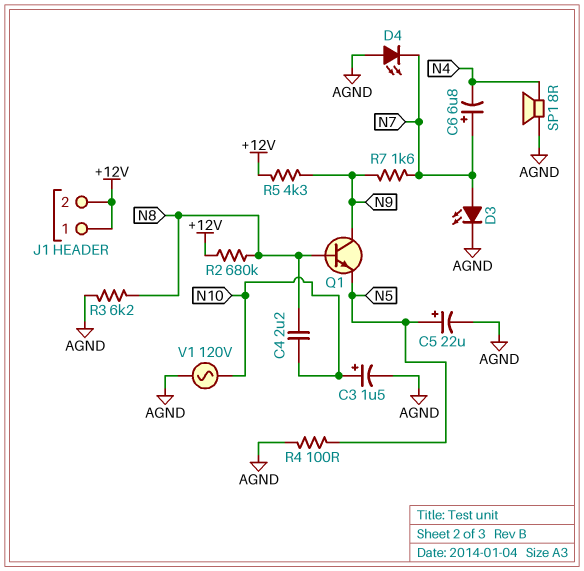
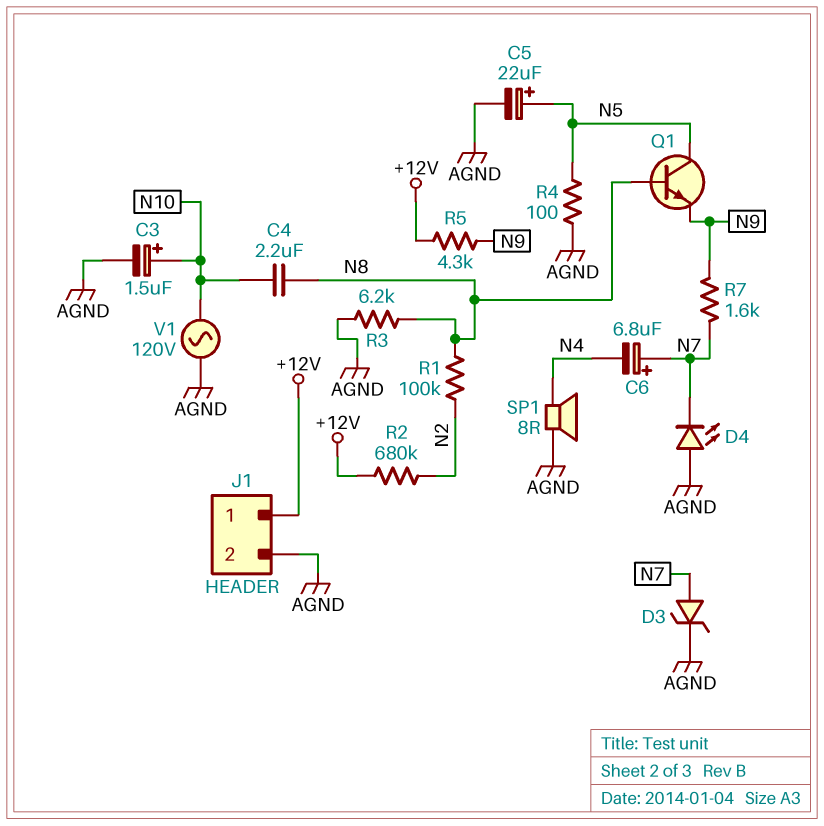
D3: LED (A N7, K AGND) -> zener (A N7, K AGND)
J1 pin 2: +12V -> AGND
Q1: NPN (B N8, C N9, E N5) -> NPN (B N8, C N5, E N9)
R1: none -> 100k (N2, N8)
R2: 680k (+12V, N8) -> 680k (+12V, N2)

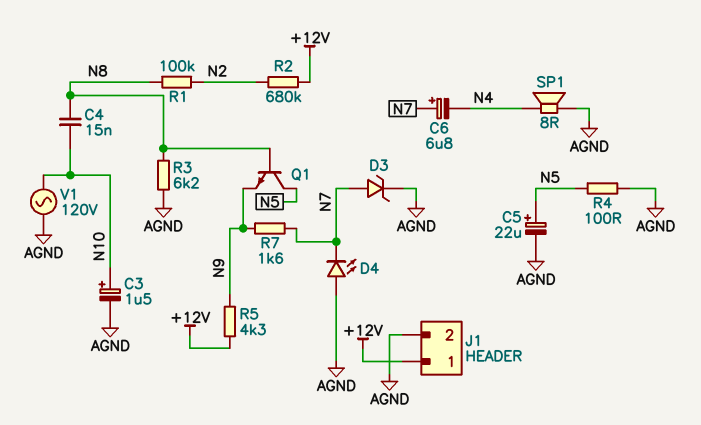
C4: 2.2uF (N8, N10) -> 15nF (N8, N10)

